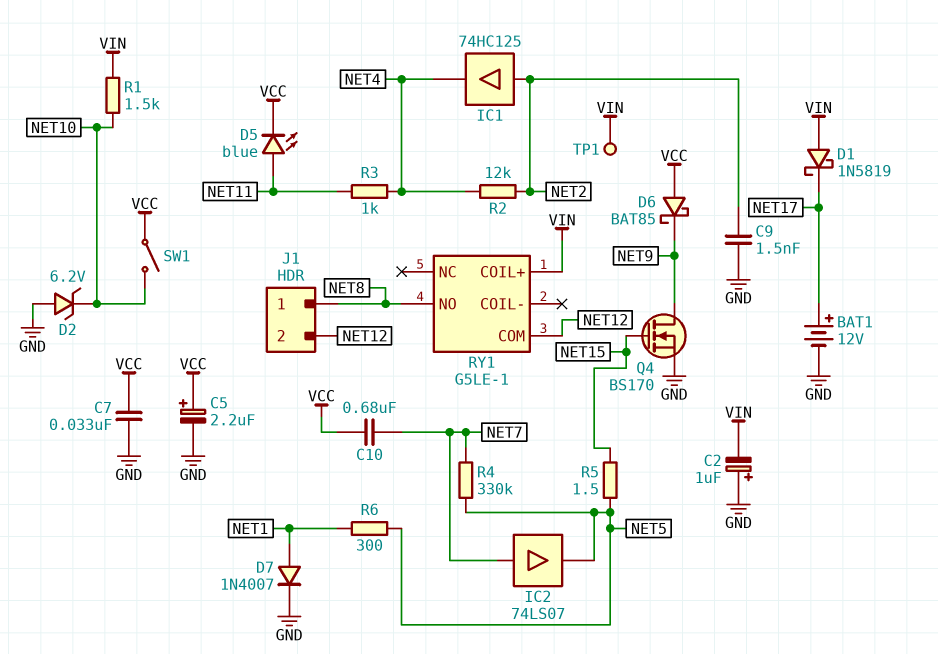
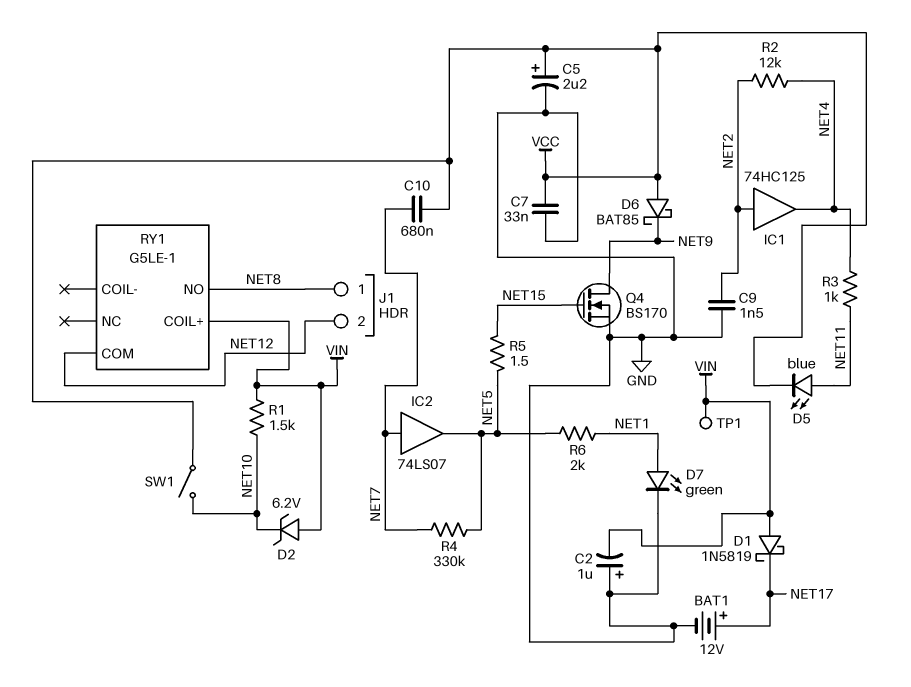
D2: zener 6.2V (A GND, K NET10) -> zener 6.2V (A VIN, K NET10)
D7: diode 1N4007 (A NET1, K GND) -> LED green (A NET1, K GND)
R6: 300 (NET1, NET5) -> 2k (NET1, NET5)

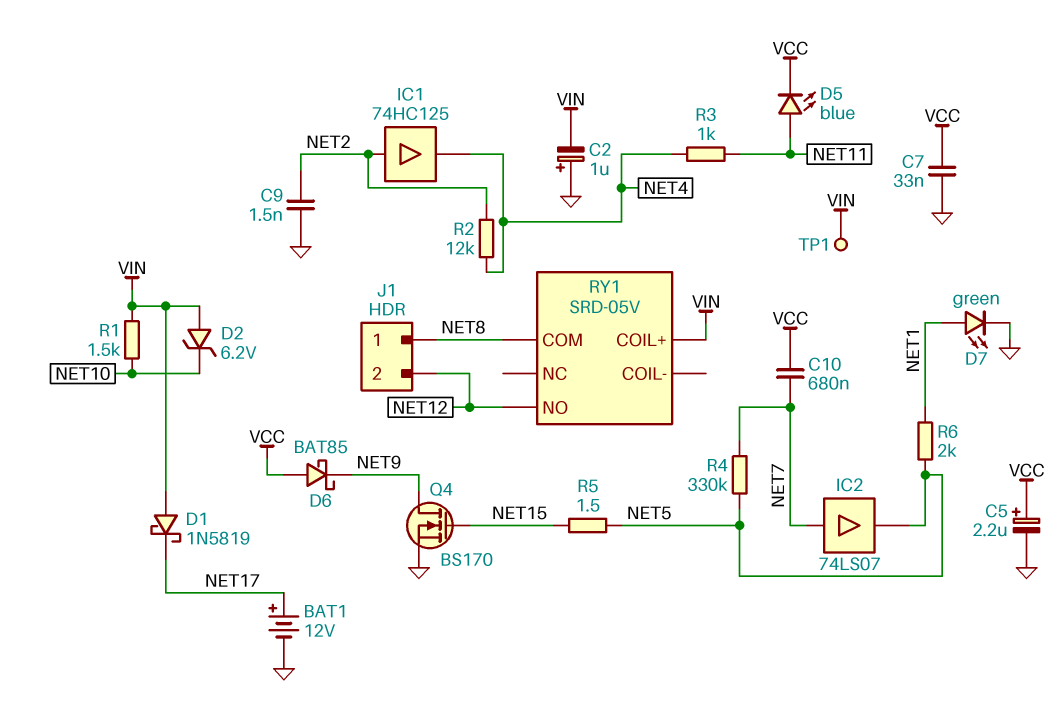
RY1: G5LE-1 -> SRD-05V
RY1 pin COM: NET12 -> NET8
RY1 pin NO: NET8 -> NET12
SW1: switch (NET10, VCC) -> none

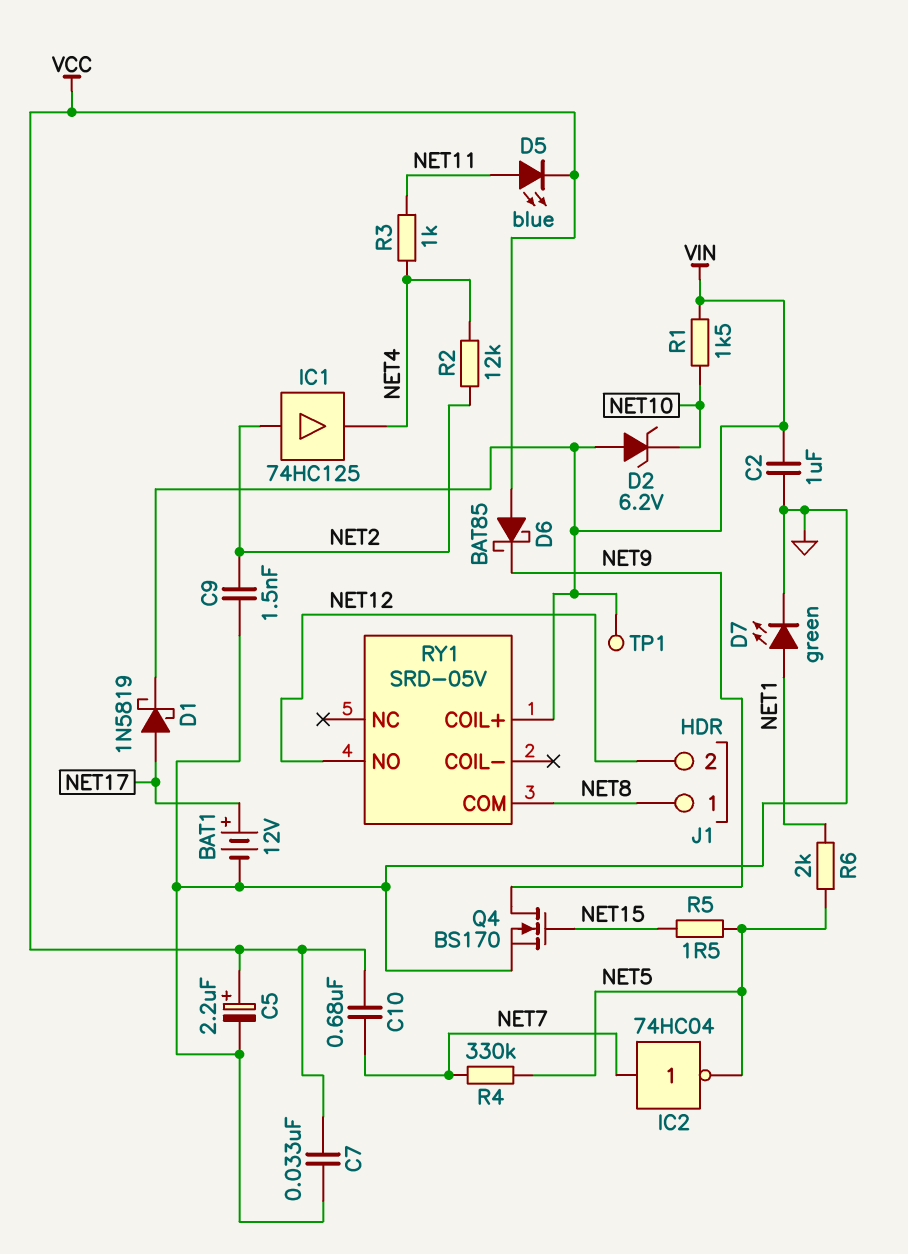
C2: 1uF (plus GND, minus VIN) -> 1uF (GND, VIN)
D1: schottky 1N5819 (A VIN, K NET17) -> schottky 1N5819 (A NET17, K VIN)
IC2: buffer 74LS07 (in NET7, out NET5) -> NOT 74HC04 (in NET7, out NET5)

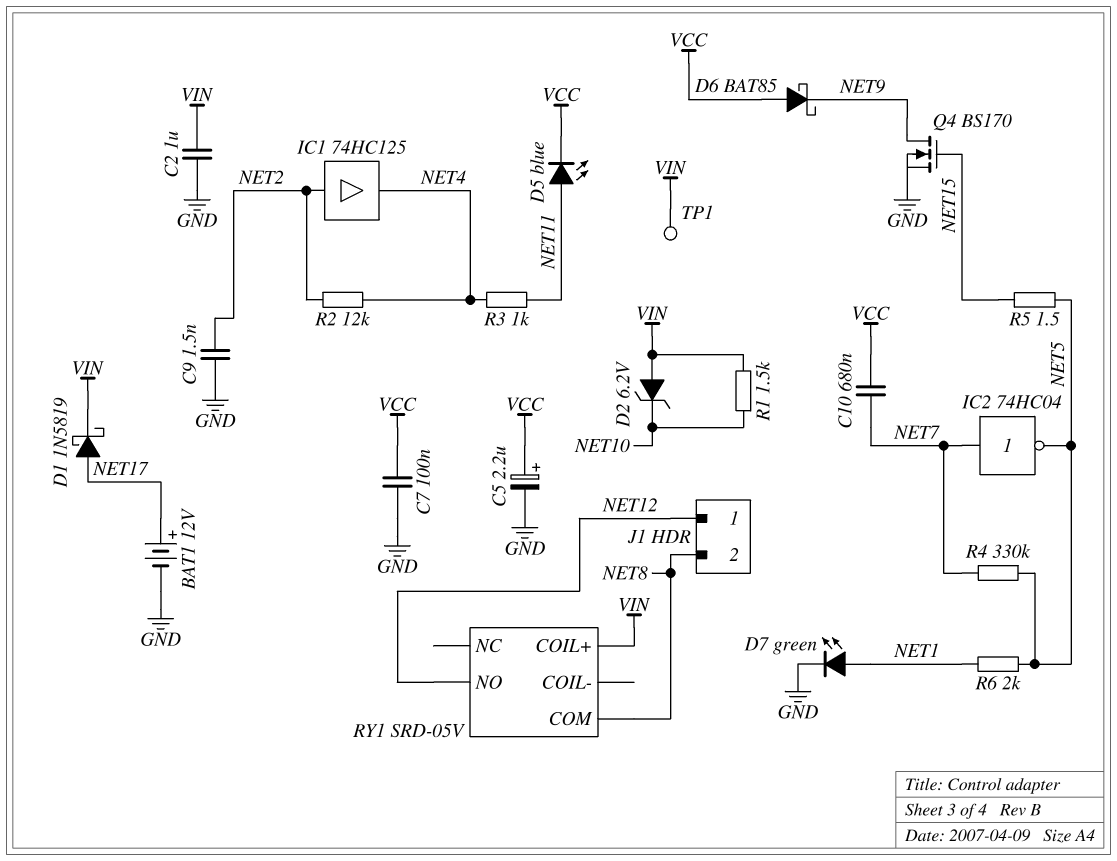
C7: 33nF (GND, VCC) -> 100nF (GND, VCC)
J1 pin 1: NET8 -> NET12
J1 pin 2: NET12 -> NET8

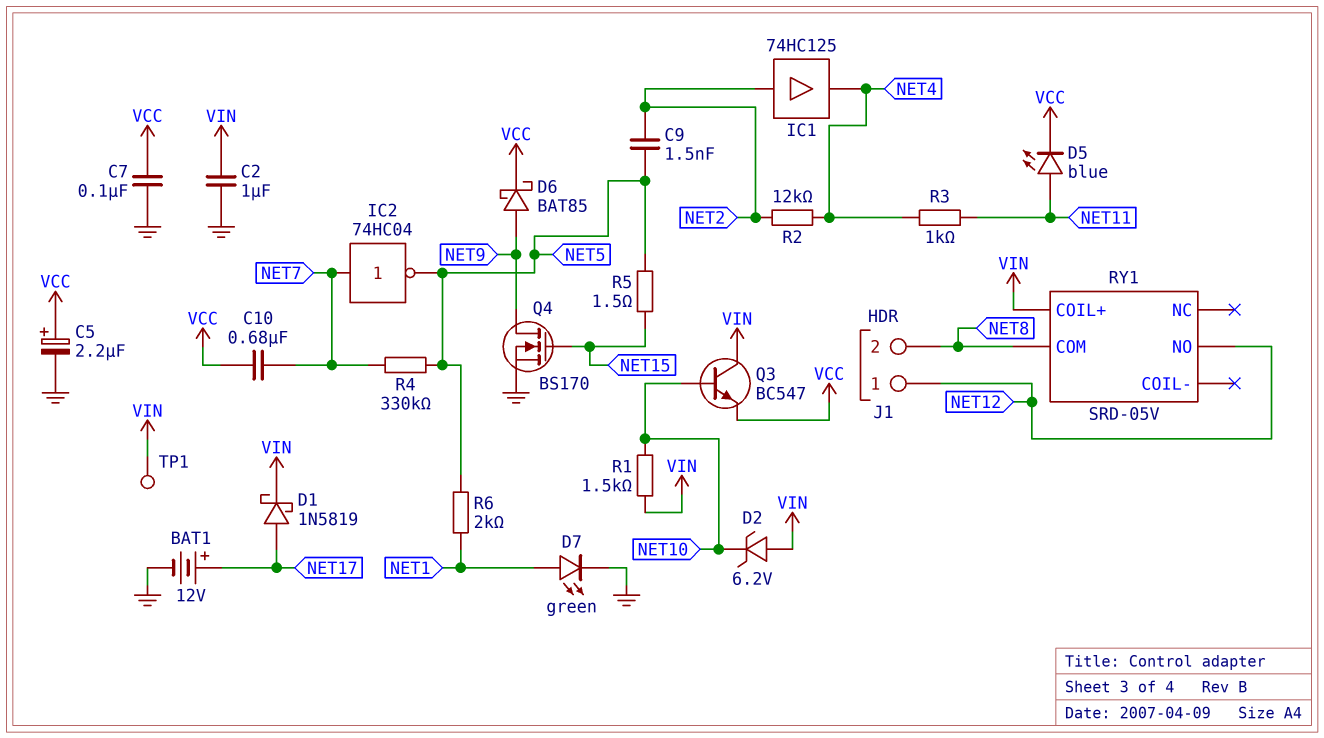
C9: 1.5nF (GND, NET2) -> 1.5nF (NET2, NET5)
D6: schottky BAT85 (A VCC, K NET9) -> schottky BAT85 (A NET9, K VCC)
Q3: none -> NPN BC547 (B NET10, C VIN, E VCC)

